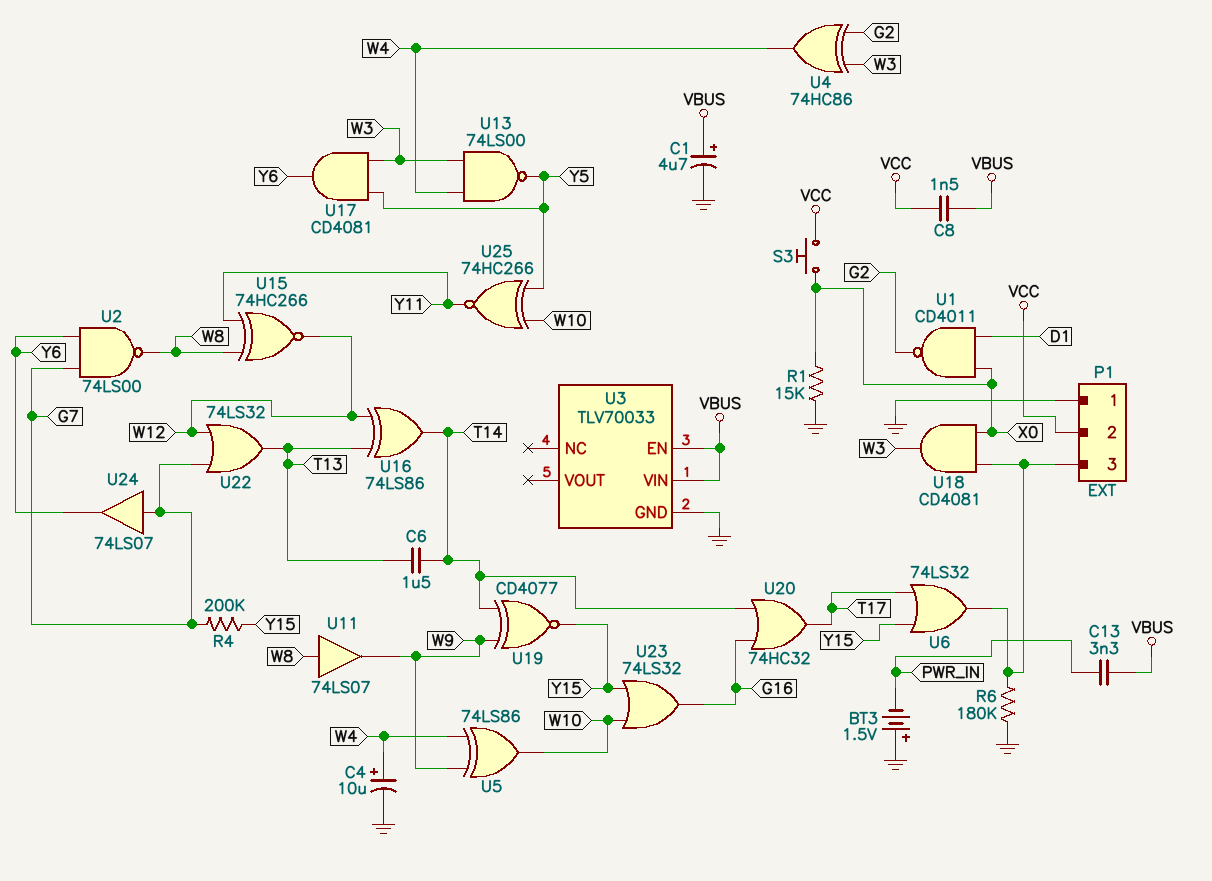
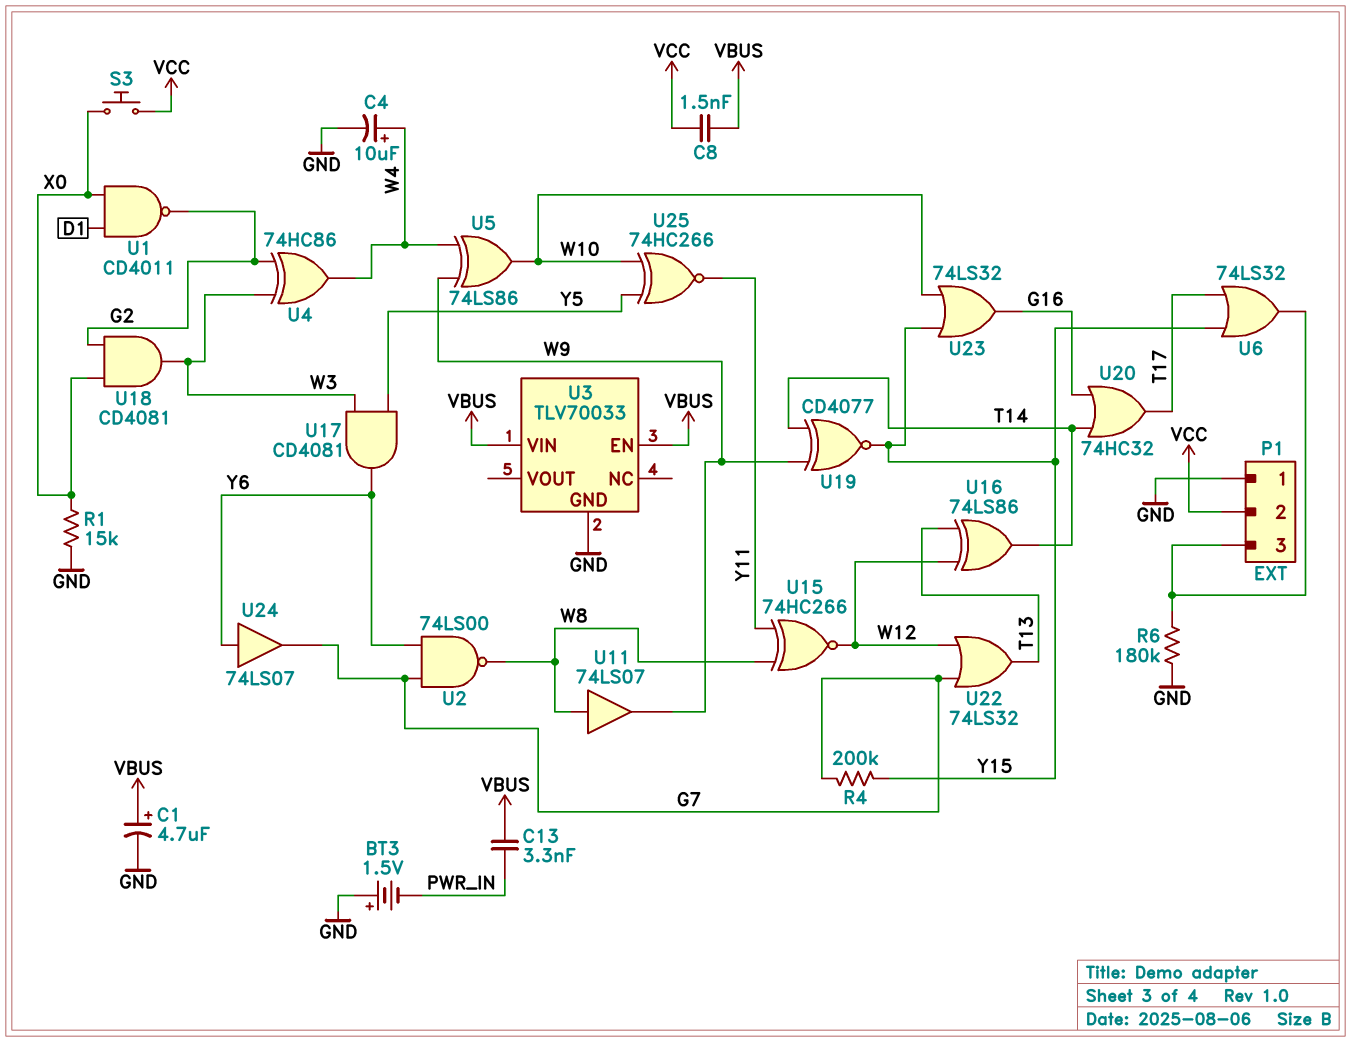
C6: 1.5uF (T13, T14) -> none
U13: NAND 74LS00 (in W3, in W4, out Y5) -> none
U18: AND CD4081 (in P1/3, in X0, out W3) -> AND CD4081 (in G2, in X0, out W3)
U24: buffer 74LS07 (in G7, out Y6) -> buffer 74LS07 (in Y6, out G7)

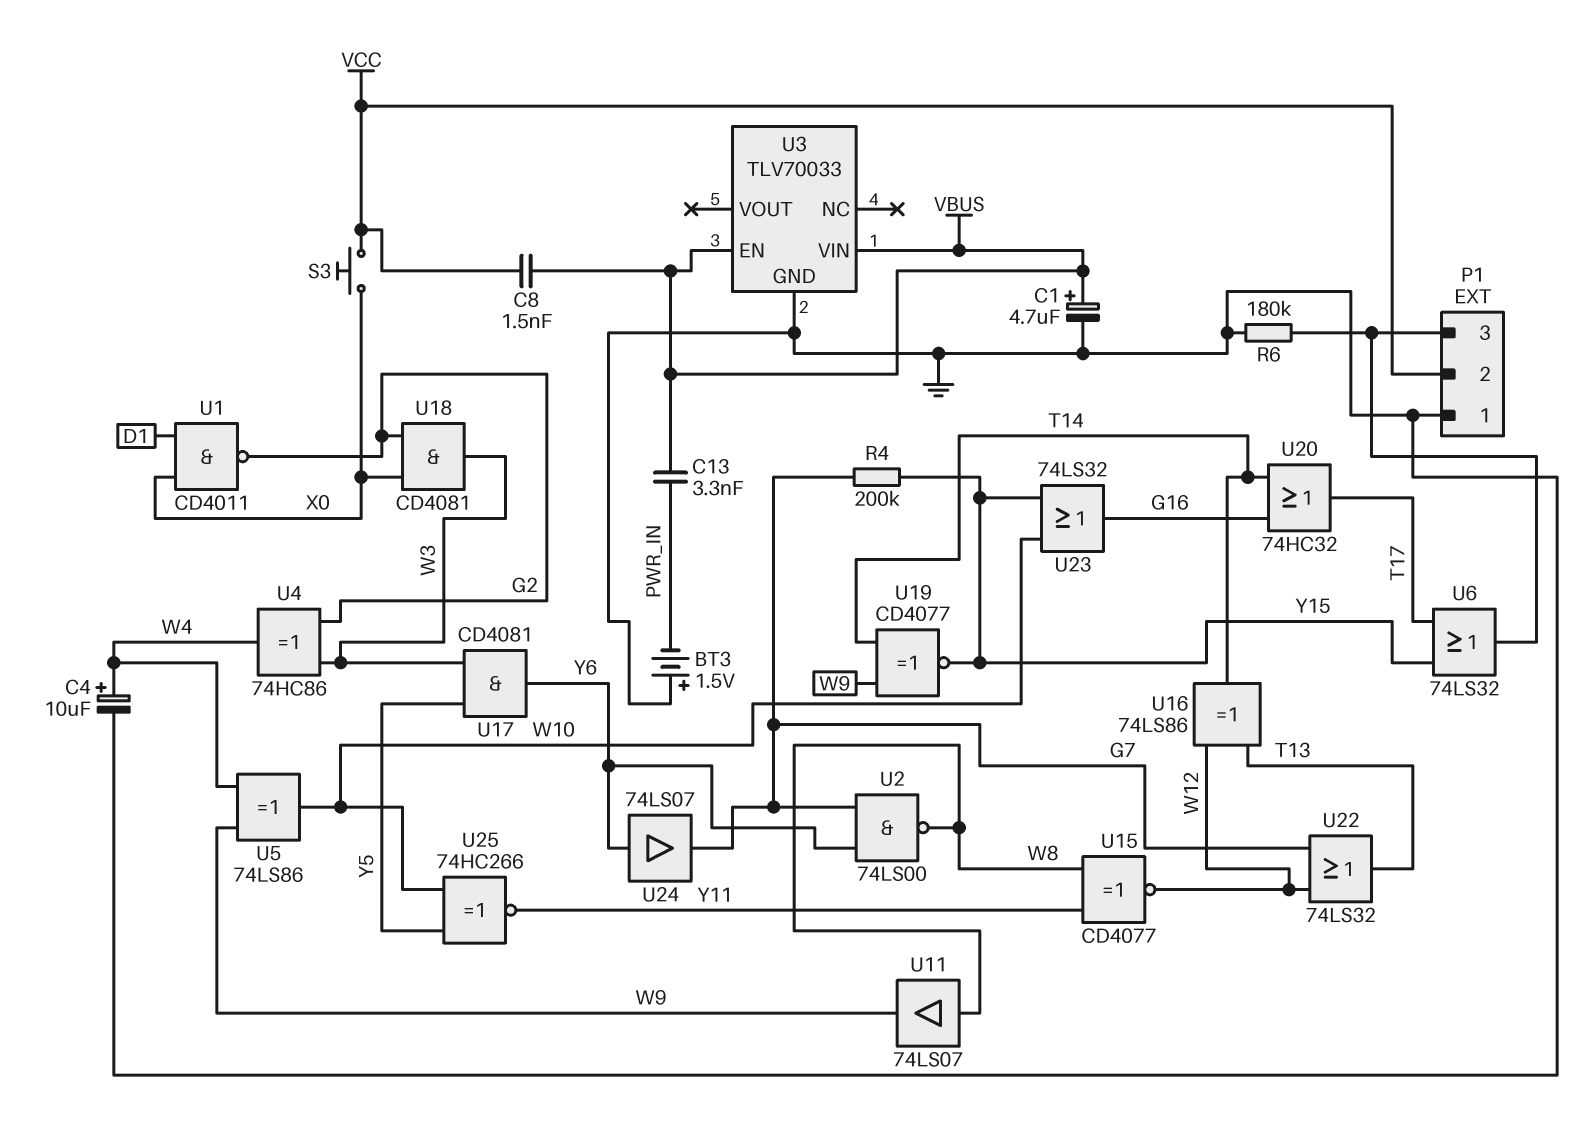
R1: 15k (GND, X0) -> none
U15: XNOR 74HC266 (in W8, in Y11, out W12) -> XNOR CD4077 (in W8, in Y11, out W12)

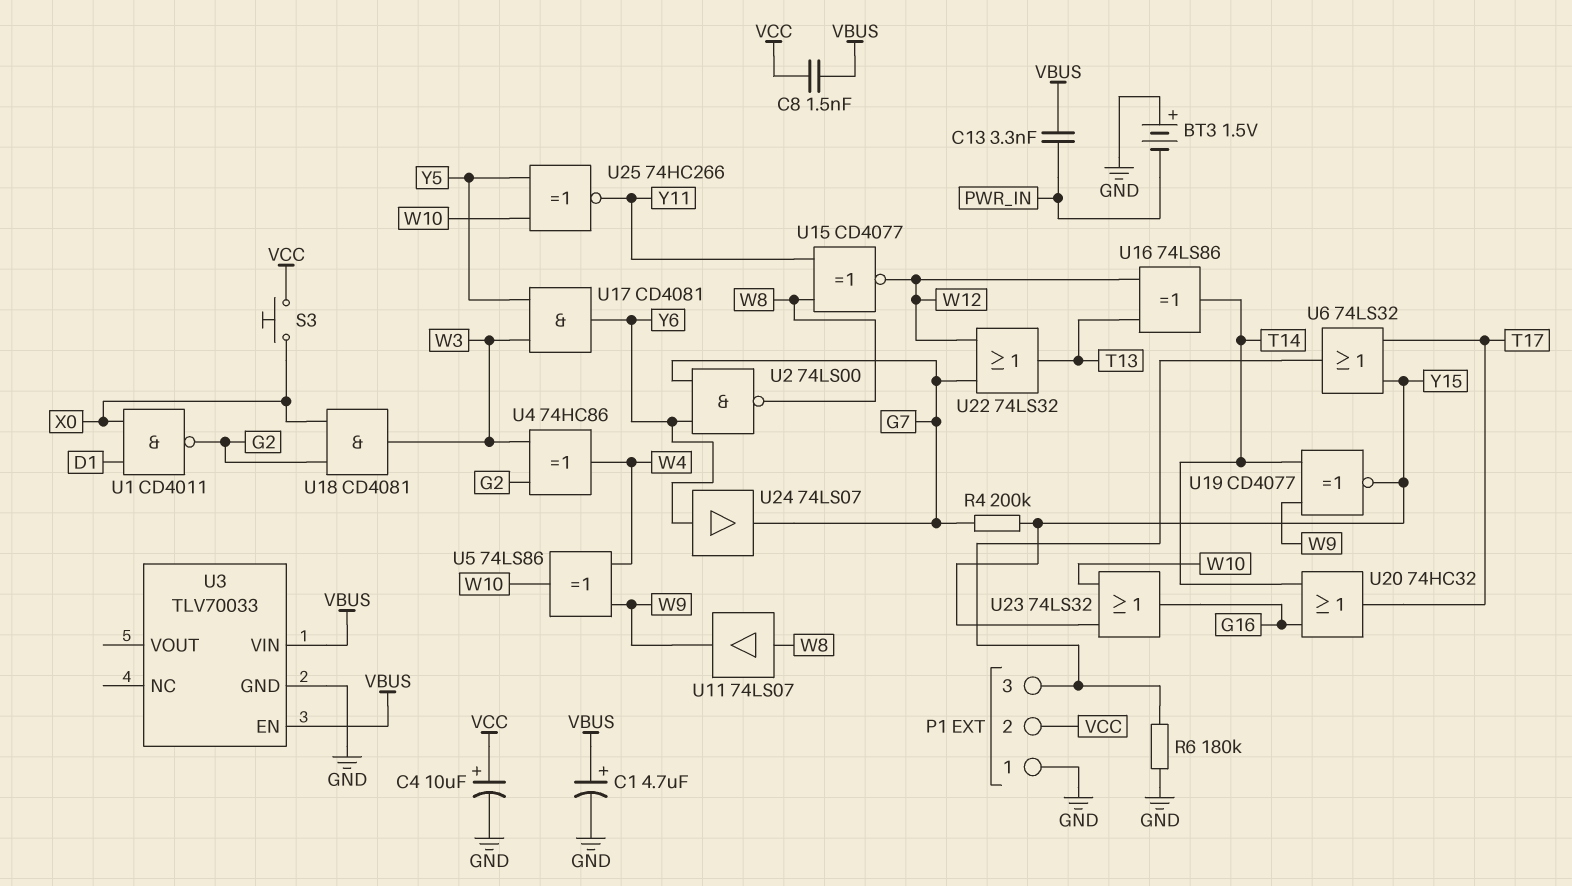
C4: 10uF (plus W4, minus GND) -> 10uF (plus VCC, minus GND)

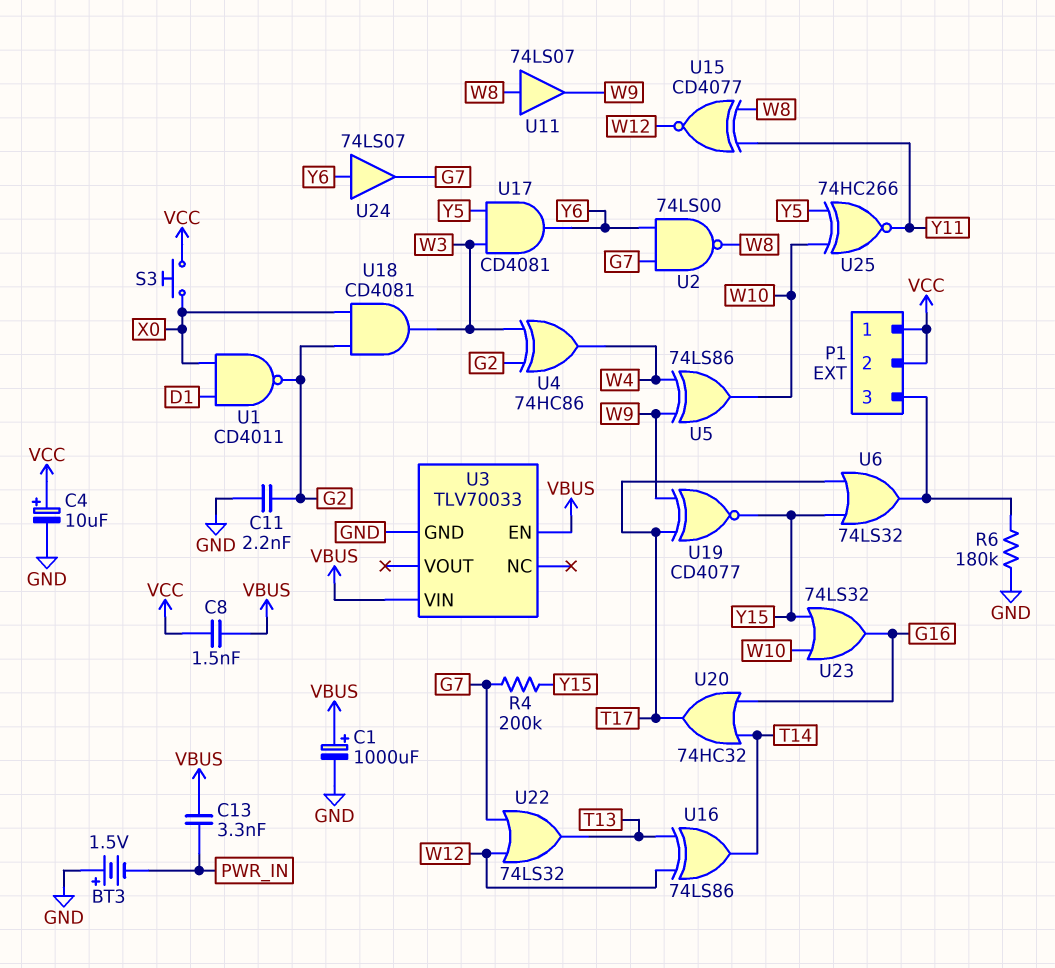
C1: 4.7uF (plus VBUS, minus GND) -> 1000uF (plus VBUS, minus GND)
C11: none -> 2.2nF (G2, GND)
P1 pin 1: GND -> VCC
U19: XNOR CD4077 (in T14, in W9, out Y15) -> XNOR CD4077 (in T17, in W9, out Y15)

